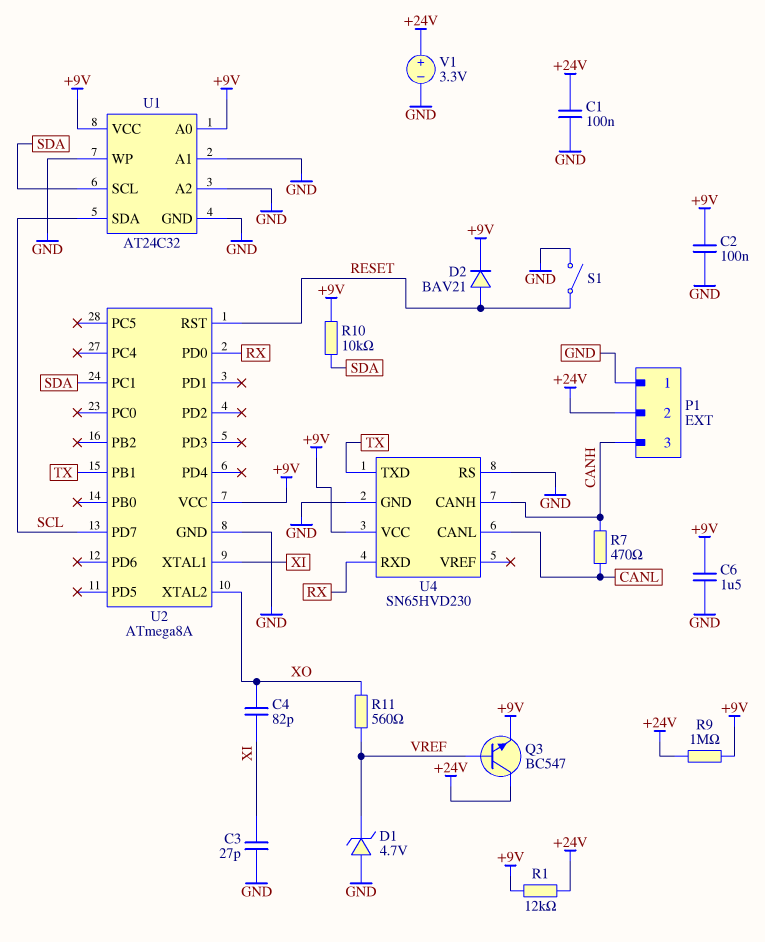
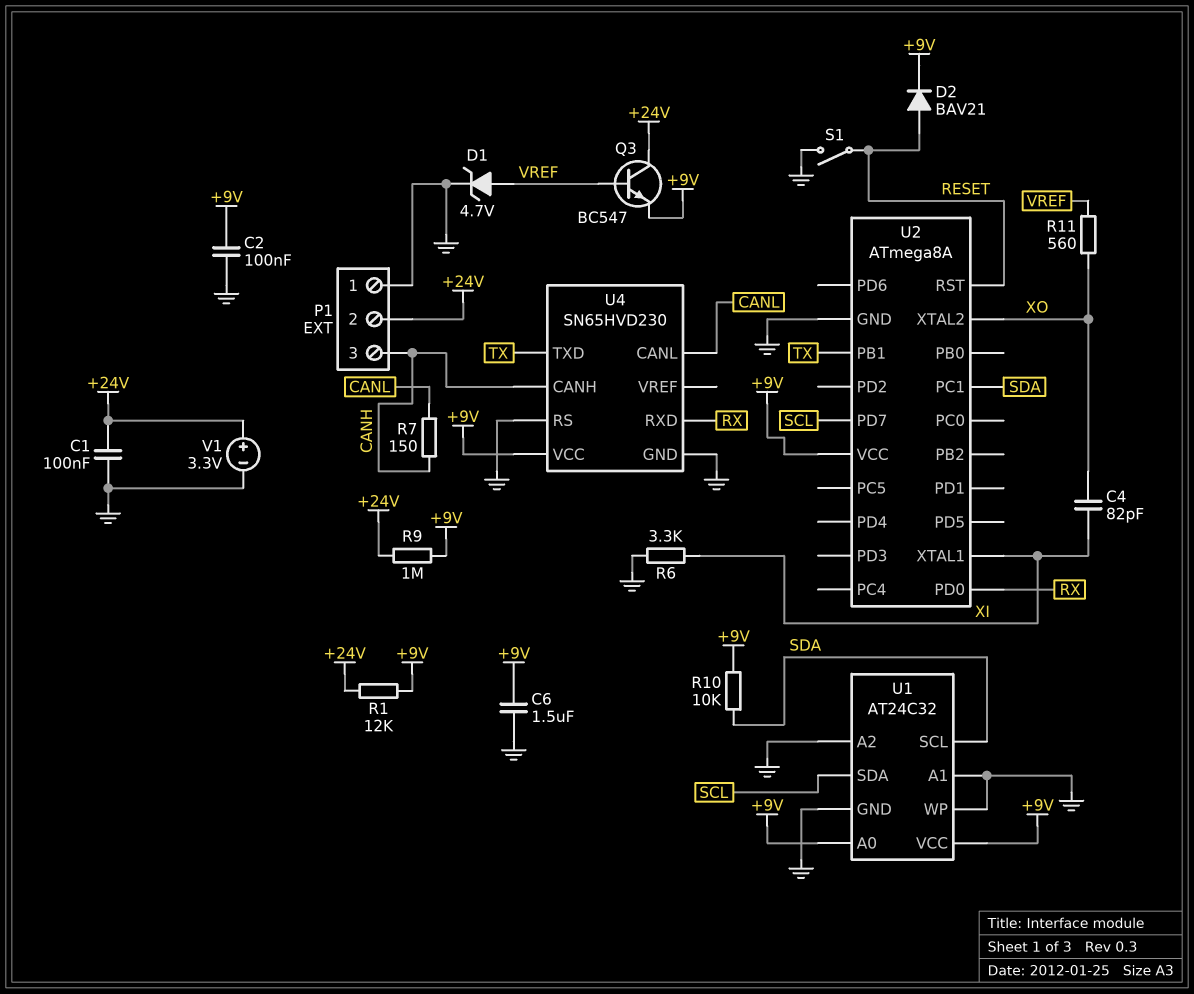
C3: 27pF (GND, XI) -> none
D1: zener 4.7V (A GND, K VREF) -> zener 4.7V (A VREF, K GND)
R6: none -> 3.3k (GND, XI)
R7: 470 (CANH, CANL) -> 150 (CANH, CANL)

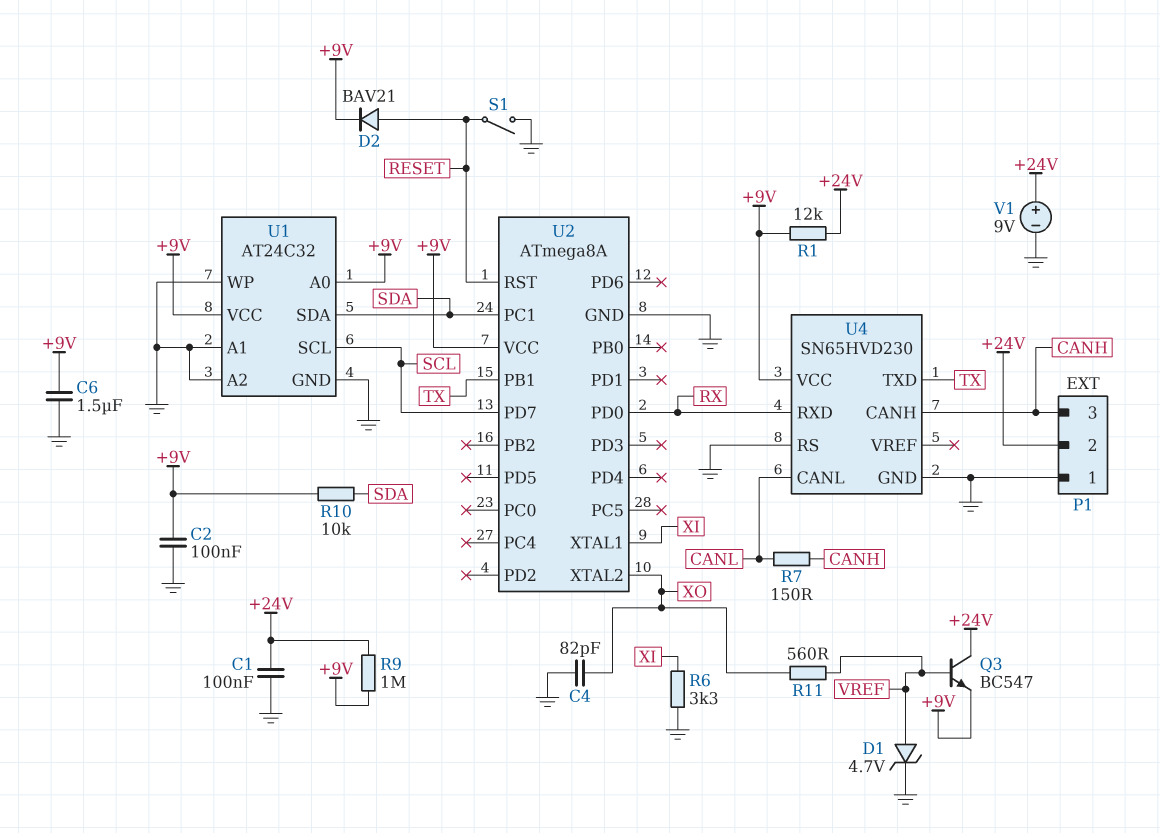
C4: 82pF (XI, XO) -> 82pF (GND, XO)
U1 pin SCL: SDA -> SCL
U1 pin SDA: SCL -> SDA
V1: 3.3V (plus +24V, minus GND) -> 9V (plus +24V, minus GND)

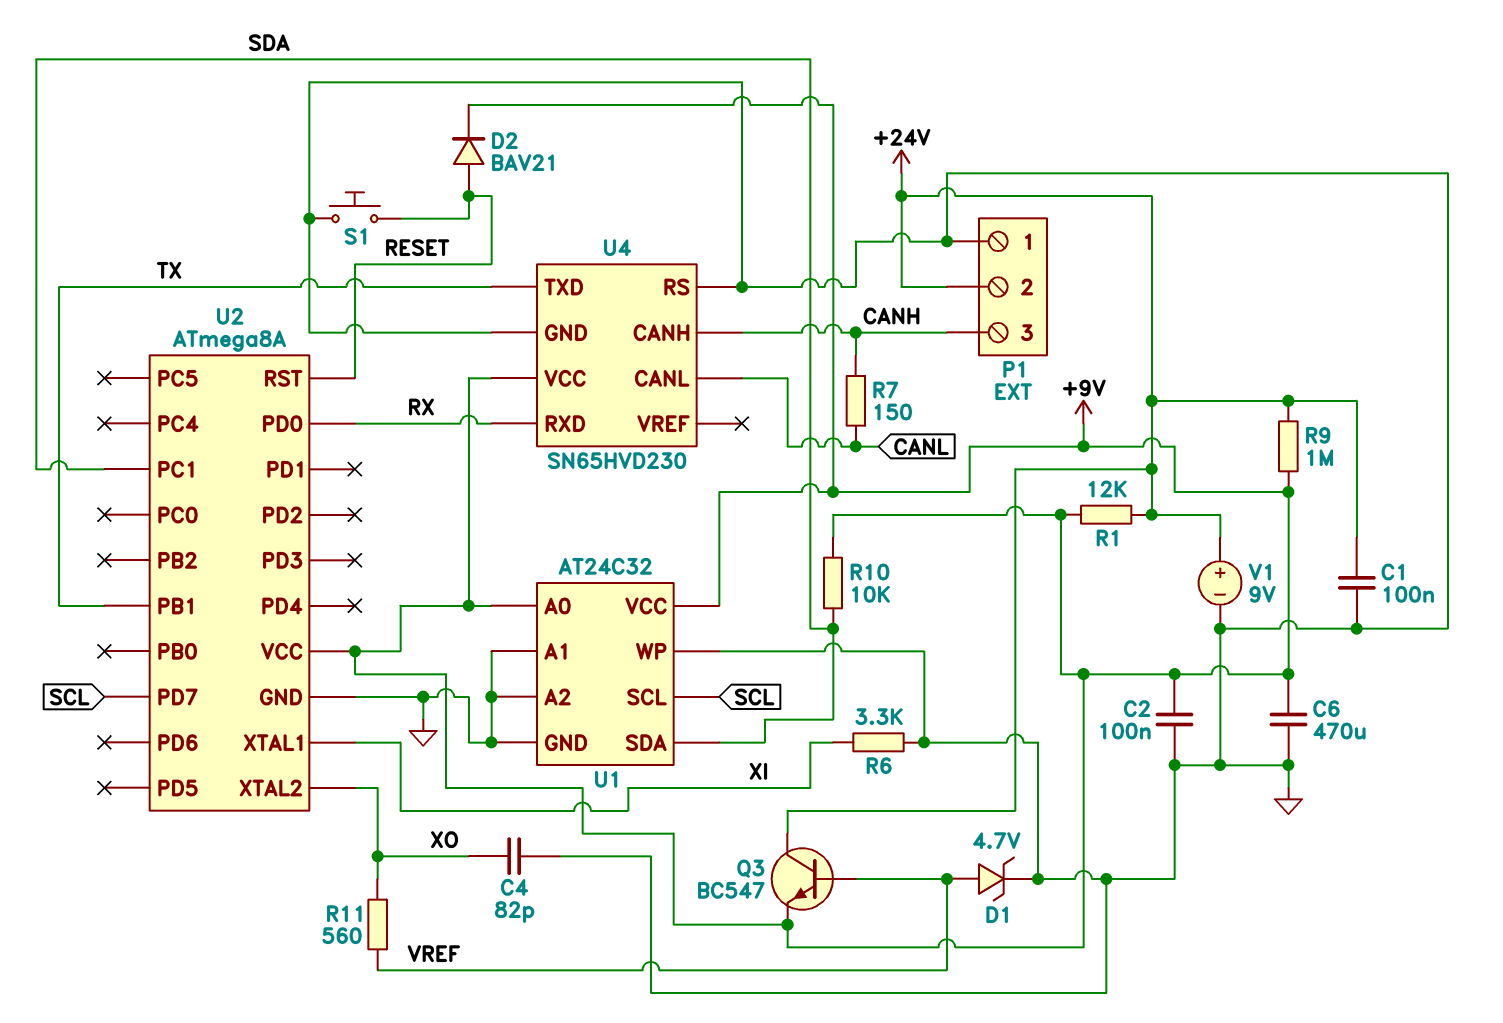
C6: 1.5uF (+9V, GND) -> 470uF (+9V, GND)
S1: switch (GND, RESET) -> button (GND, RESET)

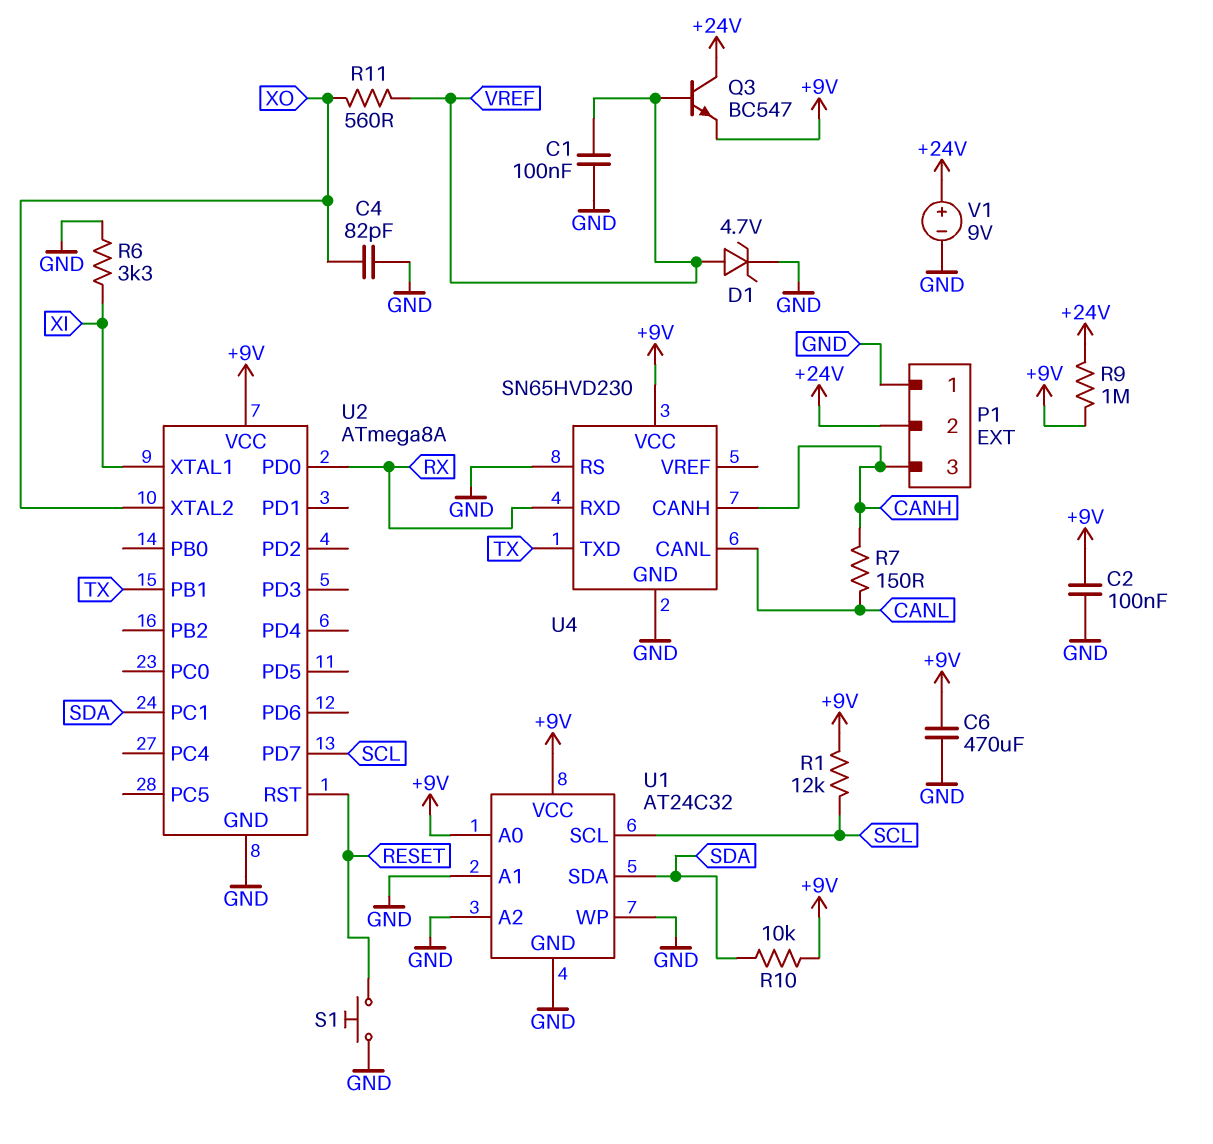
C1: 100nF (+24V, GND) -> 100nF (GND, VREF)
D2: diode BAV21 (A RESET, K +9V) -> none
R1: 12k (+9V, +24V) -> 12k (+9V, SCL)

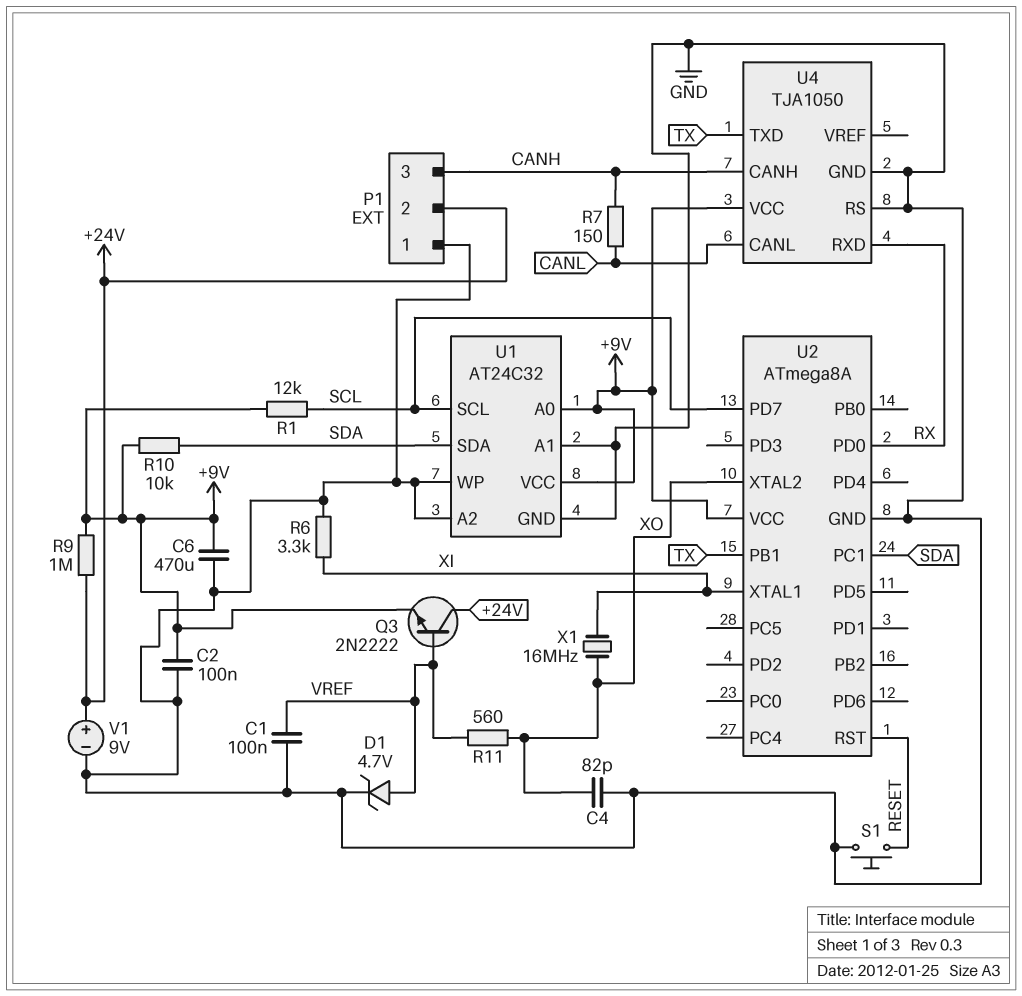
Q3: NPN BC547 (B VREF, C +24V, E +9V) -> NPN 2N2222 (B VREF, C +24V, E +9V)
U4: SN65HVD230 -> TJA1050
X1: none -> 16MHz (XI, XO)

